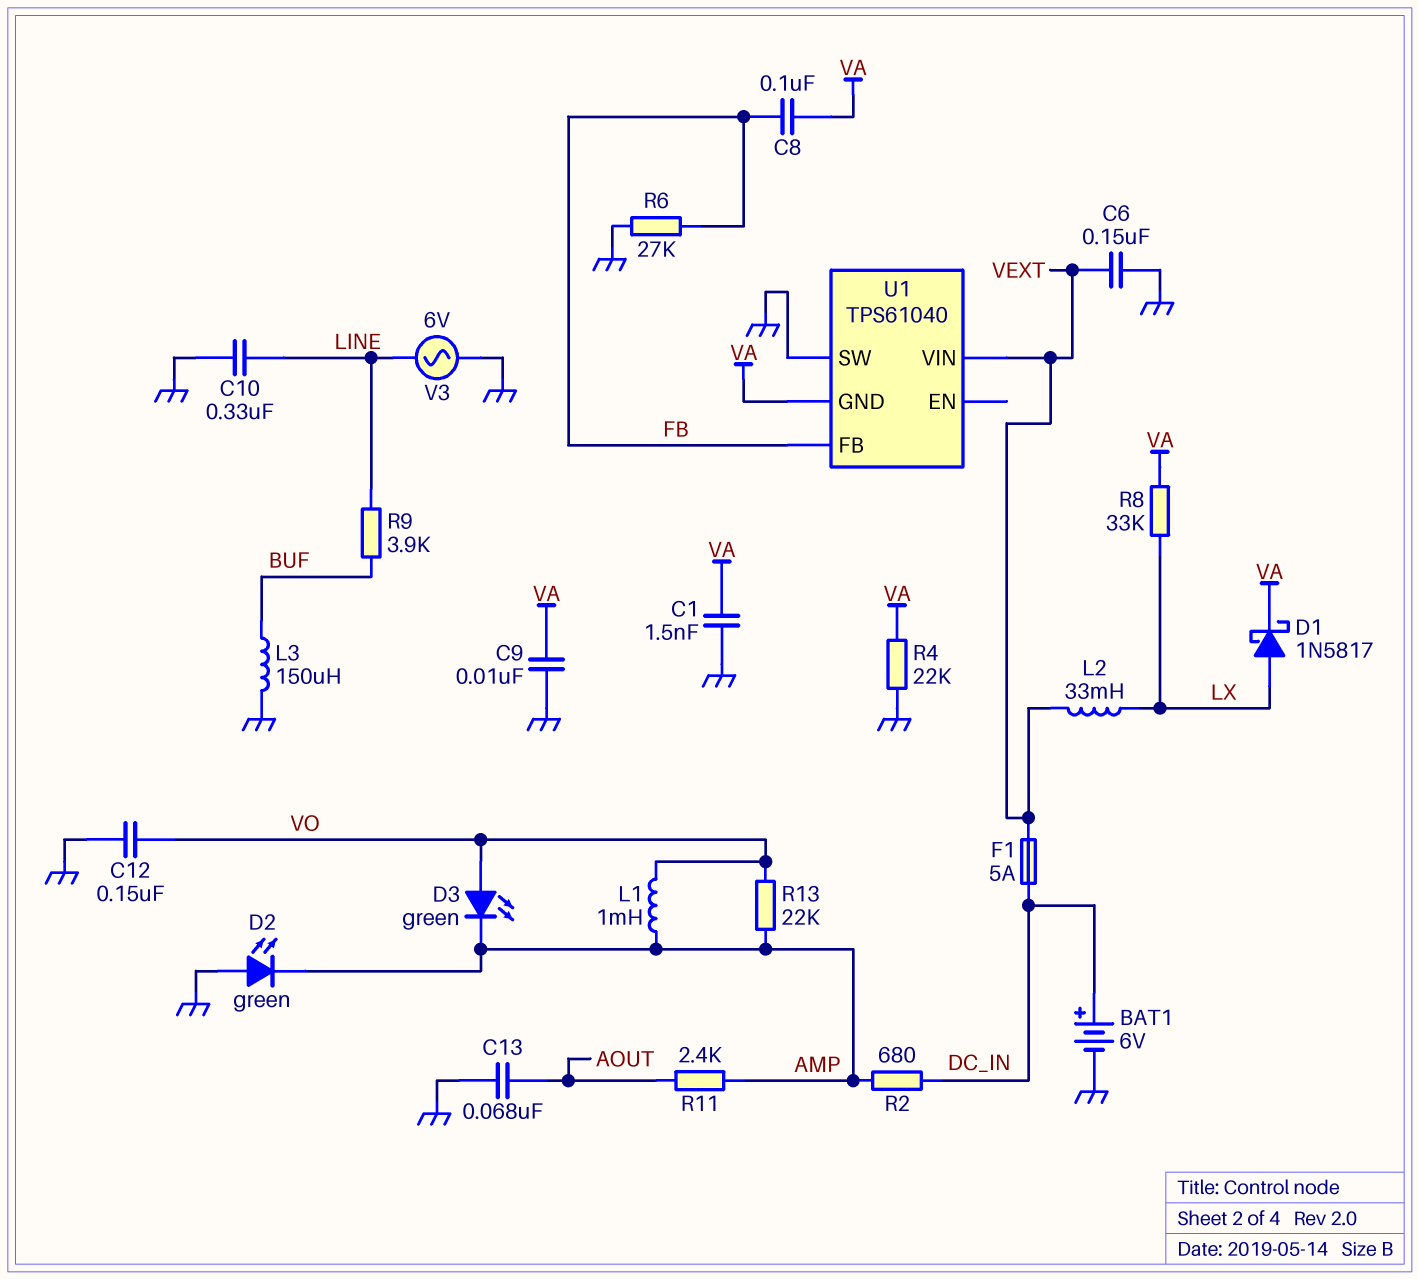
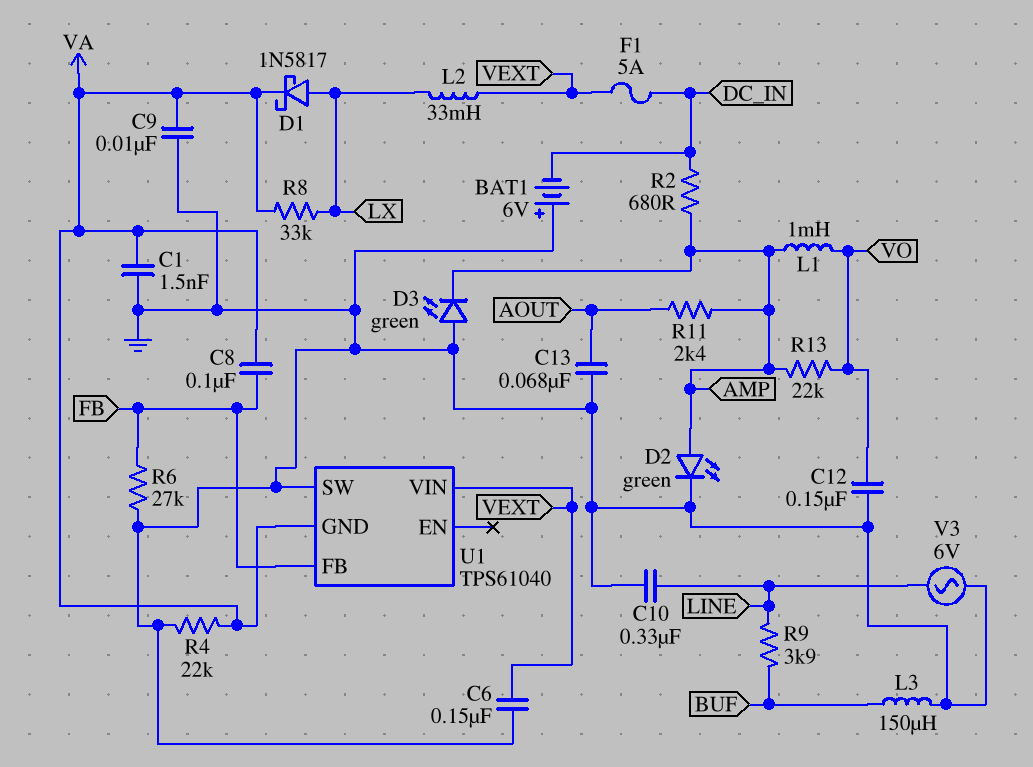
BAT1: 6V (plus DC_IN, minus GND) -> 6V (plus GND, minus DC_IN)
D2: LED green (A GND, K AMP) -> LED green (A AMP, K GND)
D3: LED green (A VO, K AMP) -> LED green (A GND, K AMP)

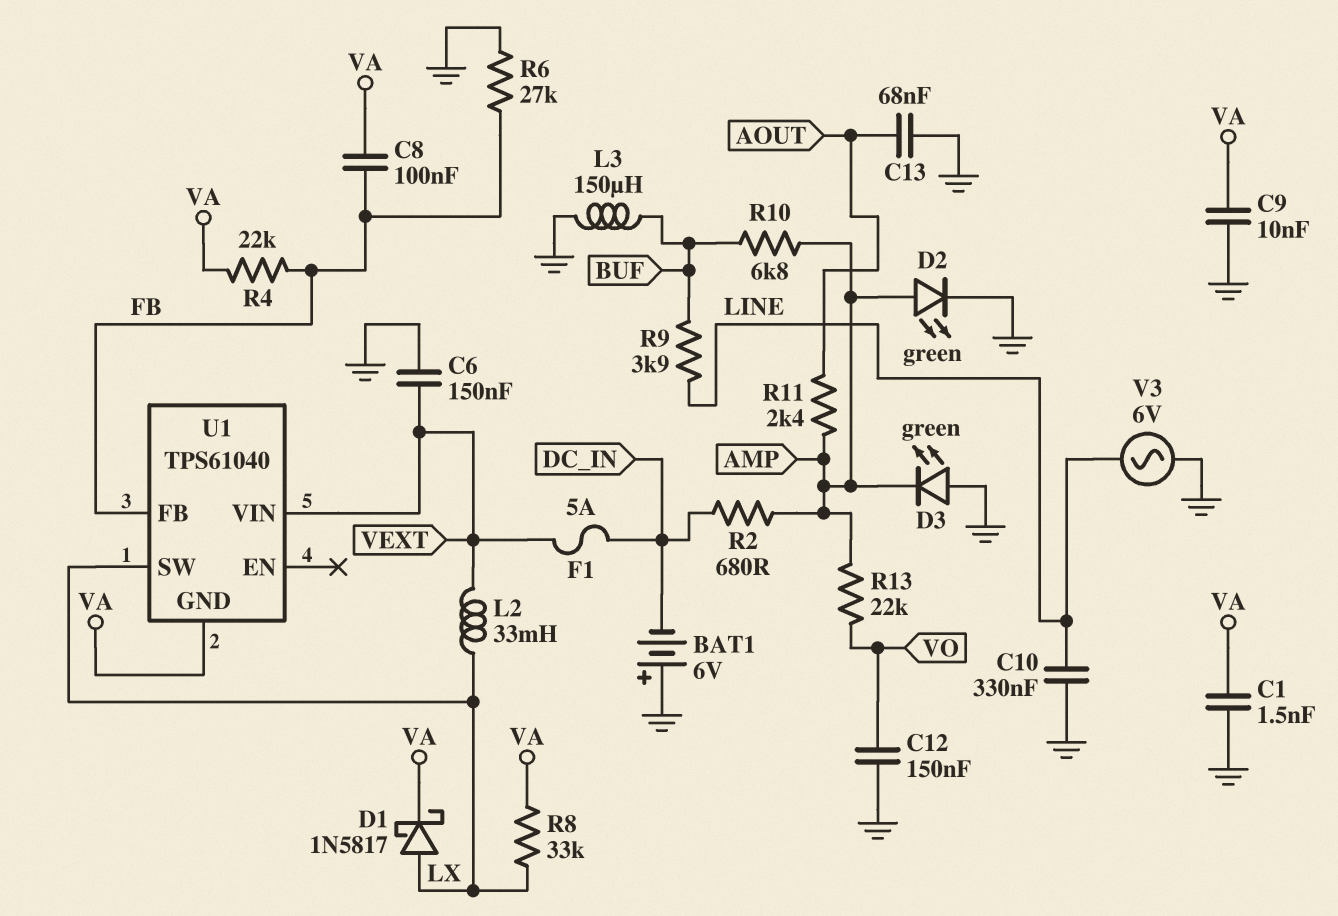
L1: 1mH (AMP, VO) -> none
R4: 22k (GND, VA) -> 22k (FB, VA)
R10: none -> 6.8k (AMP, BUF)
U1 pin SW: GND -> LX

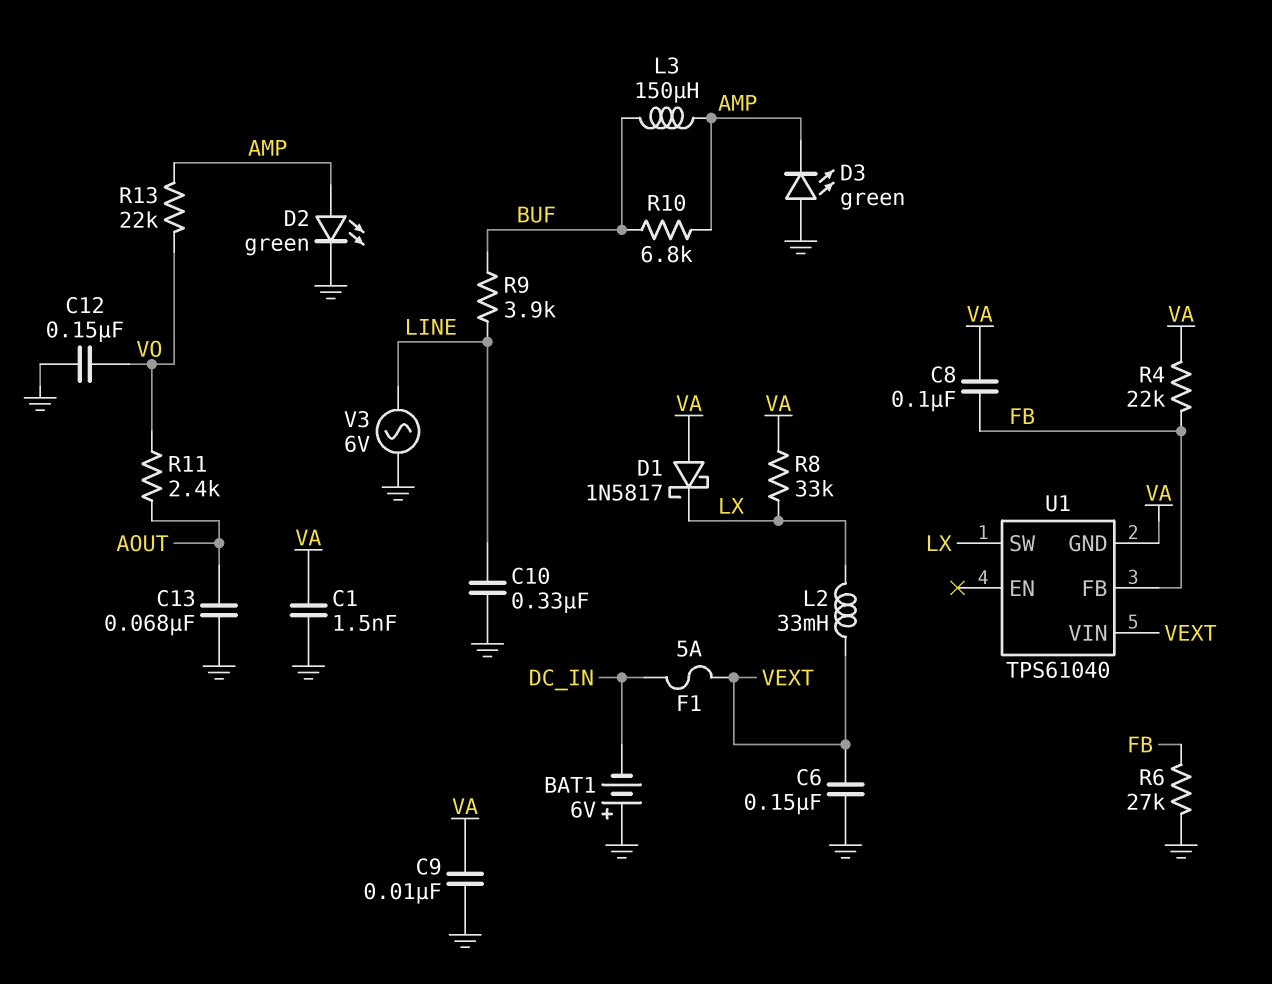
D1: schottky 1N5817 (A LX, K VA) -> schottky 1N5817 (A VA, K LX)
L3: 150uH (BUF, GND) -> 150uH (AMP, BUF)
R2: 680 (AMP, DC_IN) -> none
R11: 2.4k (AMP, AOUT) -> 2.4k (AOUT, VO)

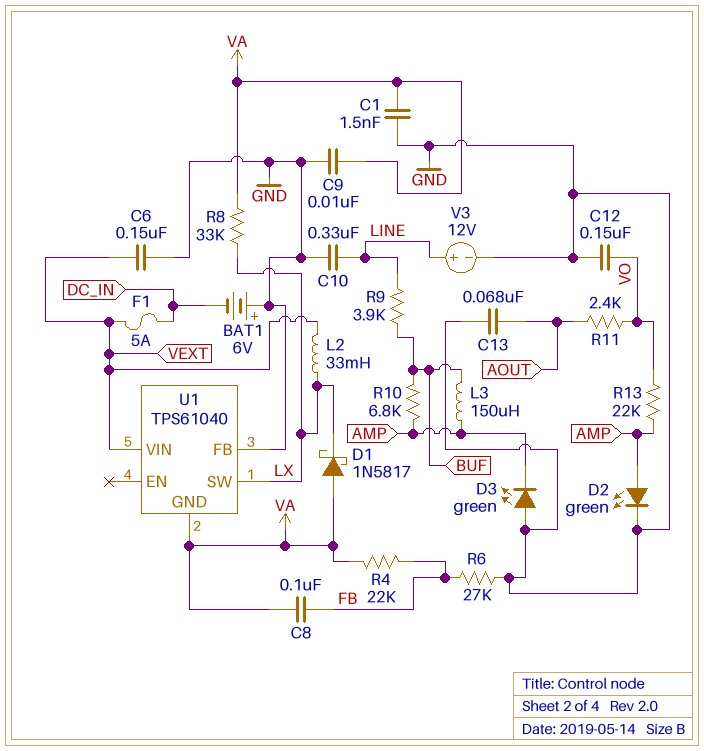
U1 pin FB: FB -> GND
V3: AC 6V (GND, LINE) -> 12V (plus LINE, minus GND)

